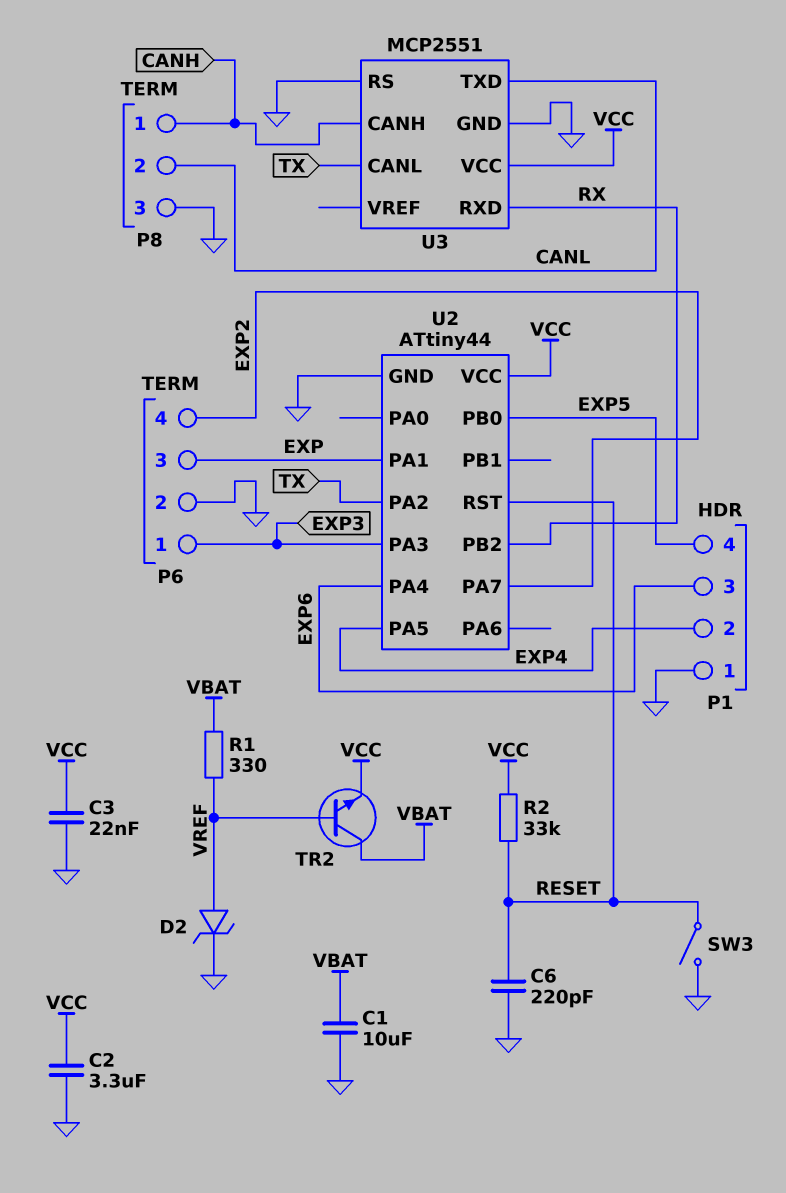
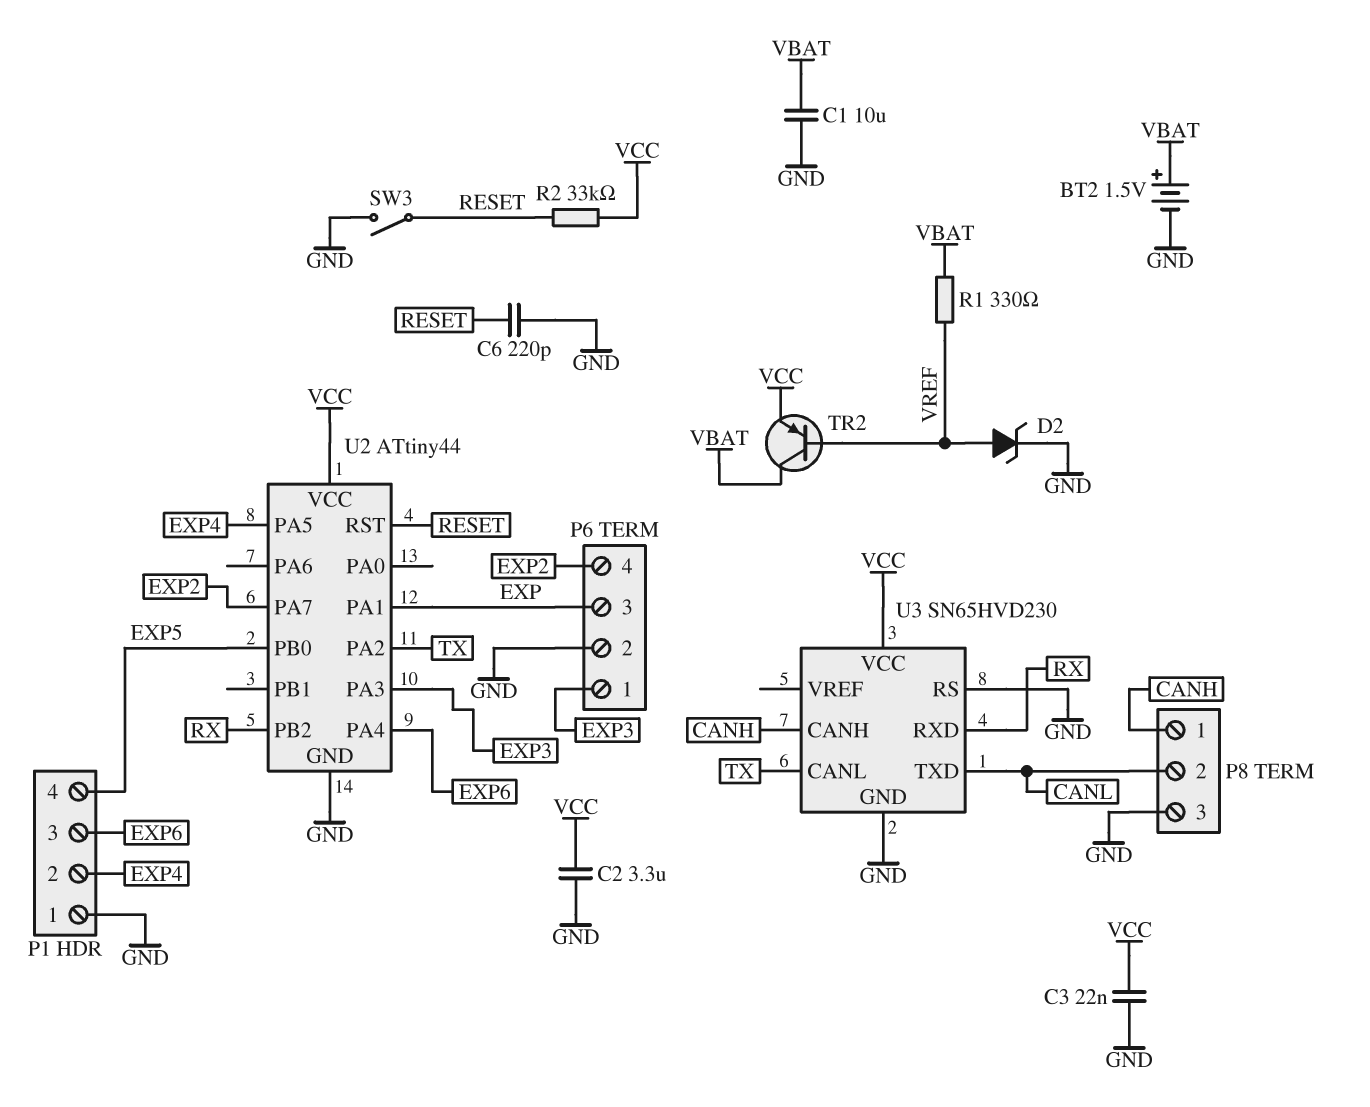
BT2: none -> 1.5V (plus VBAT, minus GND)
TR2: NPN (B VREF, C VBAT, E VCC) -> PNP (B VREF, C VBAT, E VCC)
U3: MCP2551 -> SN65HVD230

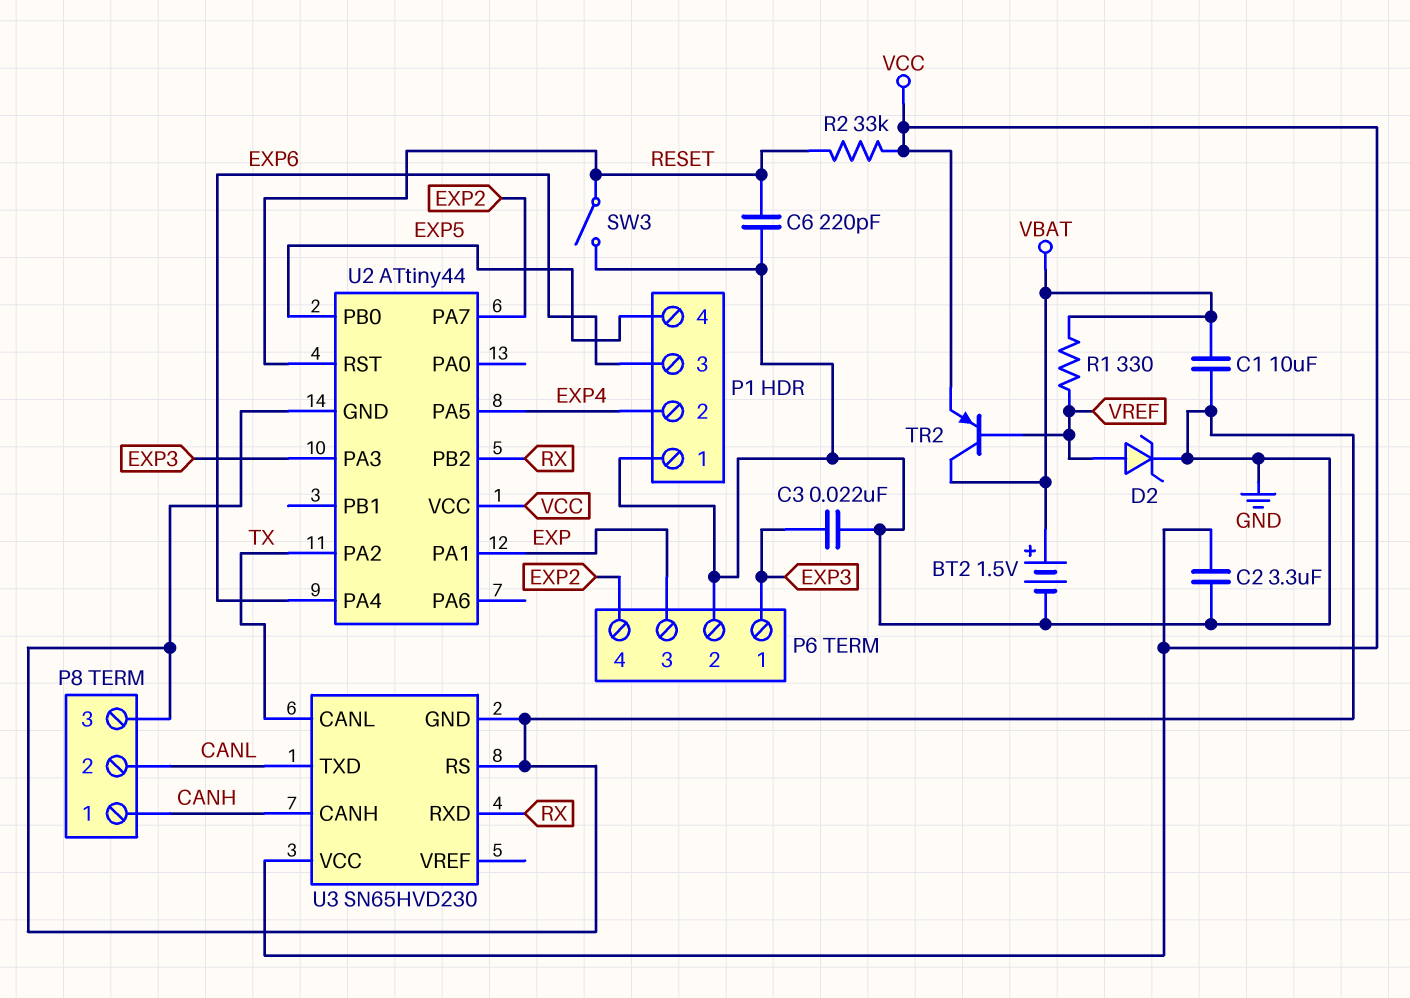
C3: 22nF (GND, VCC) -> 22nF (EXP3, GND)

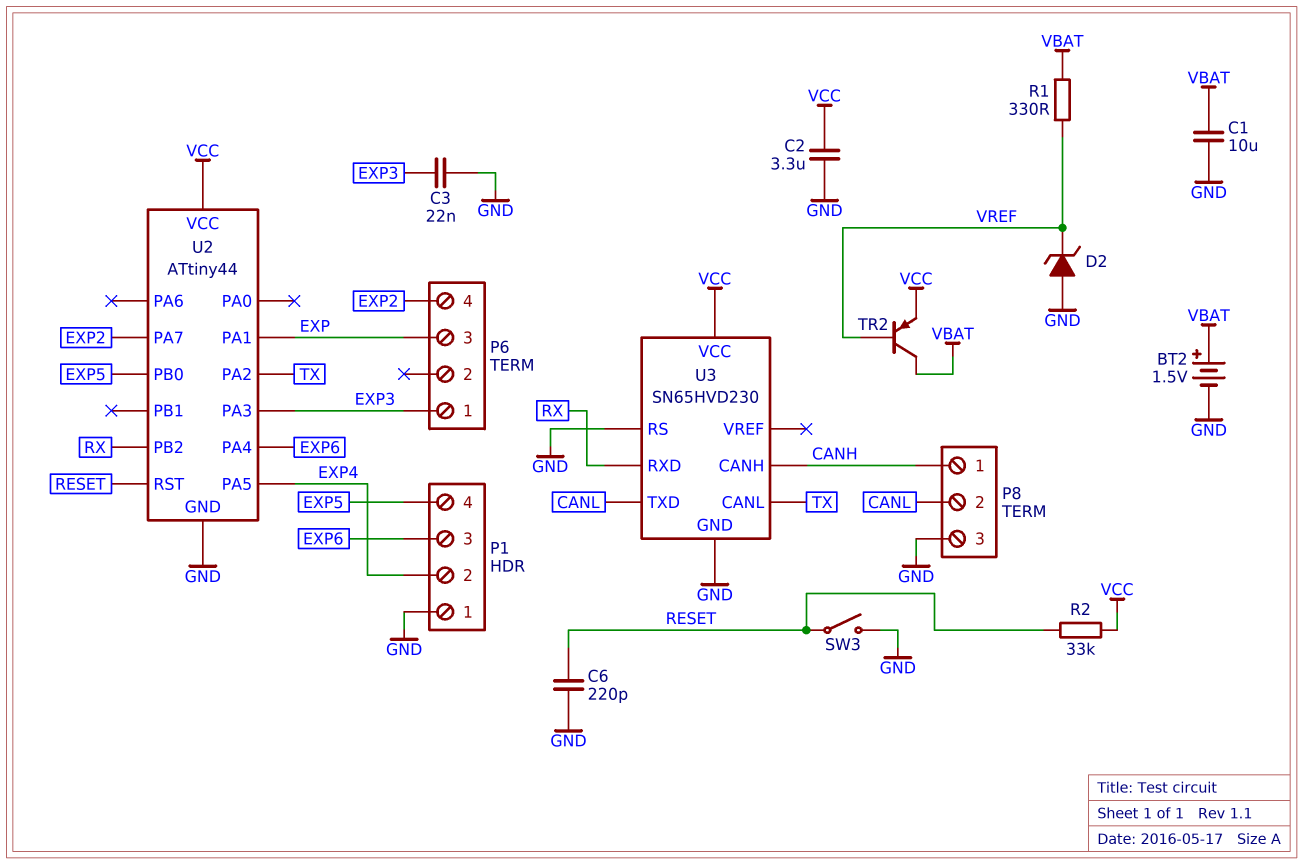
D2: zener (A VREF, K GND) -> zener (A GND, K VREF)
P6 pin 2: GND -> none

